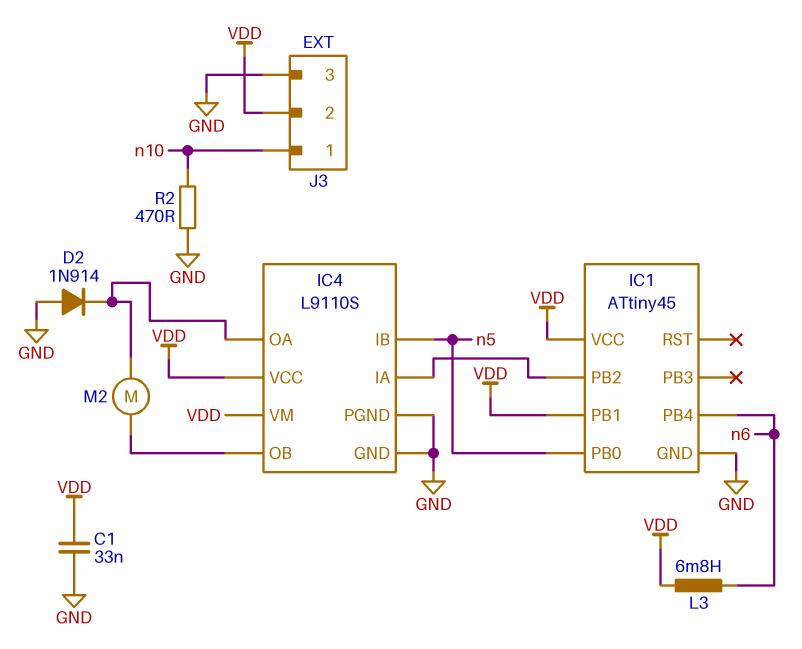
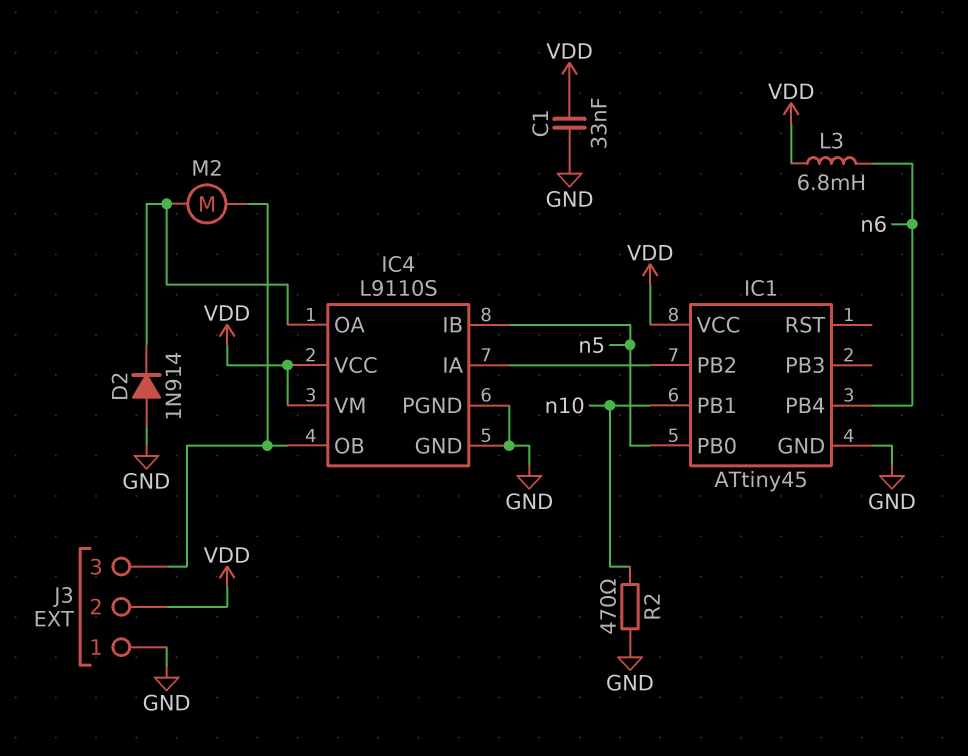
IC1 pin PB1: VDD -> n10
J3 pin 1: n10 -> GND
J3 pin 3: GND -> IC4/OB

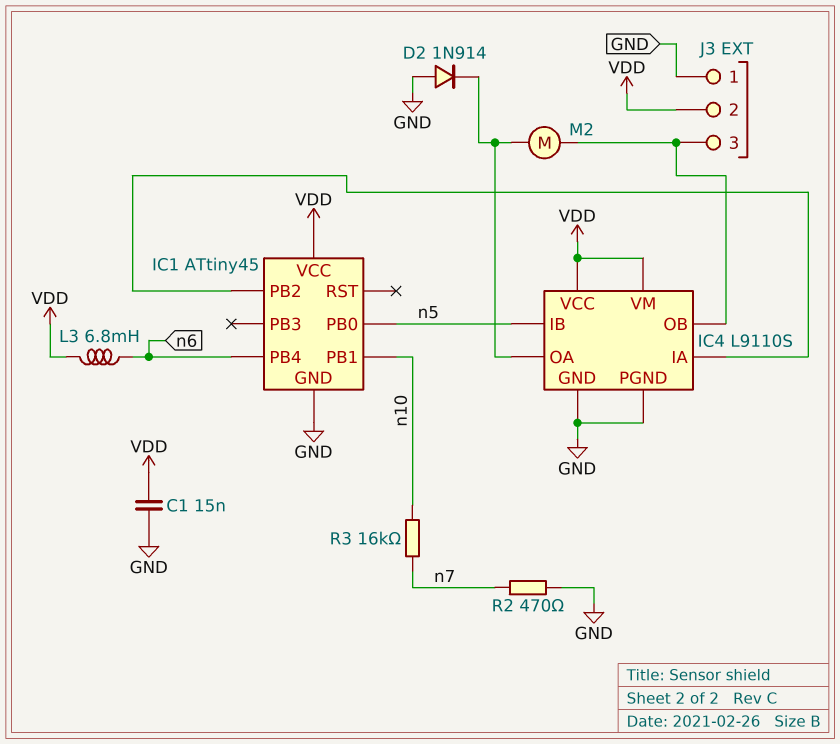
C1: 33nF (GND, VDD) -> 15nF (GND, VDD)
R2: 470 (GND, n10) -> 470 (GND, n7)
R3: none -> 16k (n7, n10)

